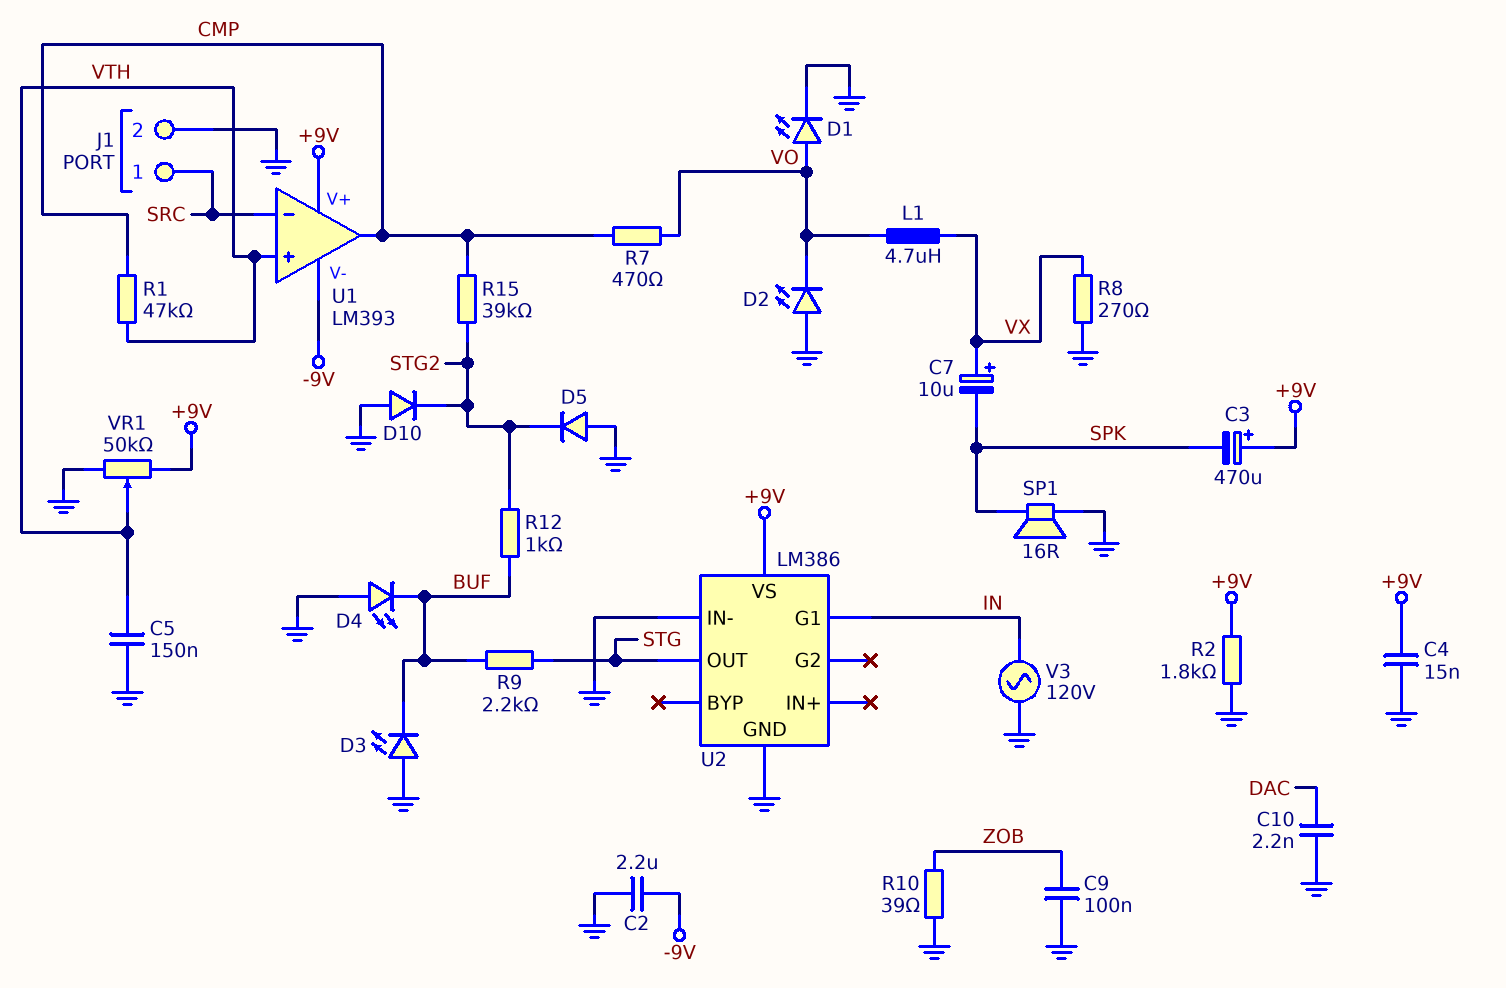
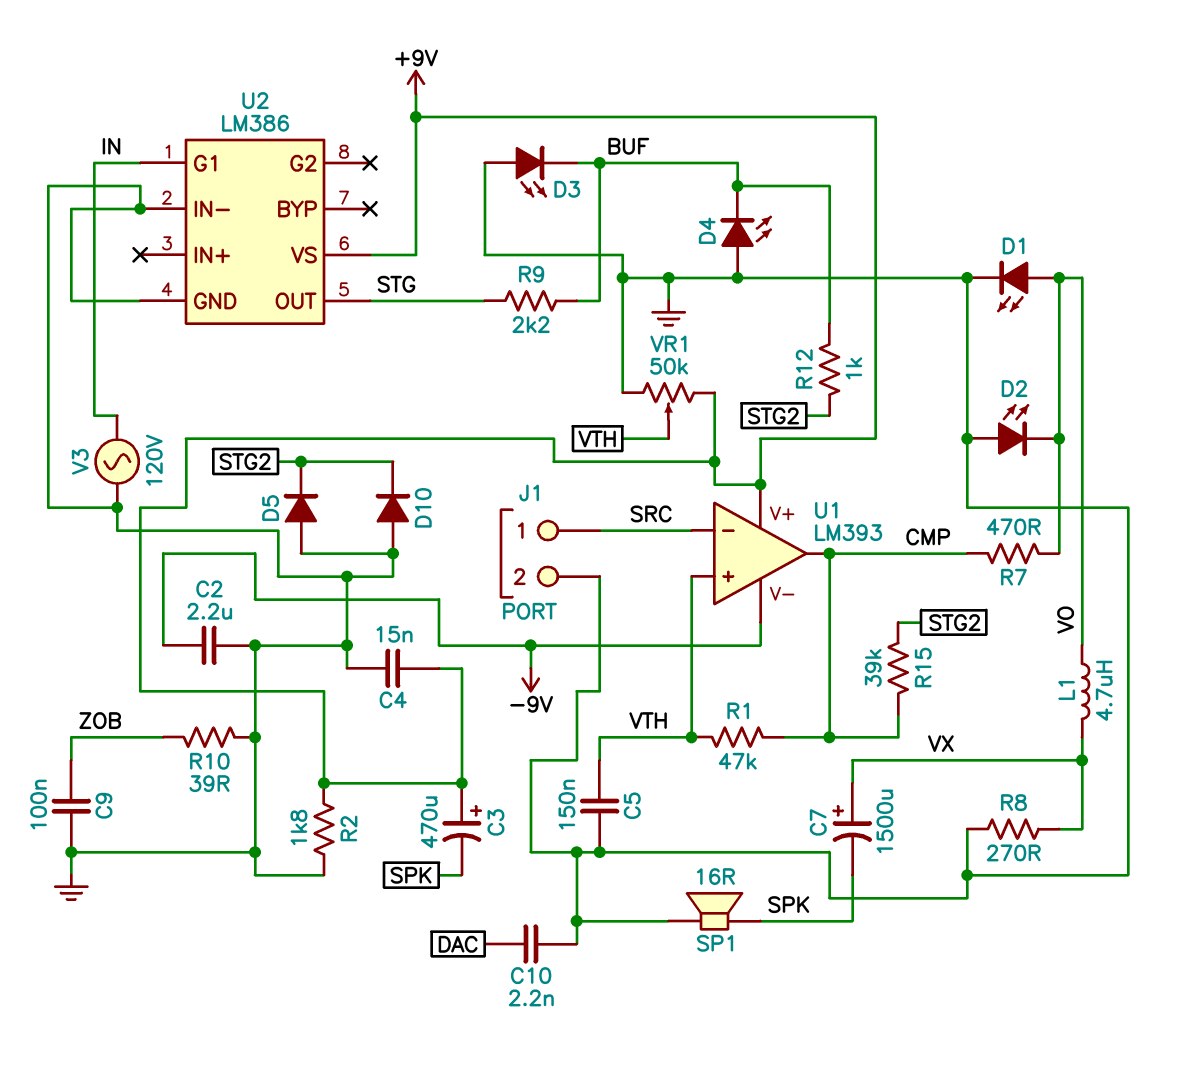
C7: 10uF (plus VX, minus SPK) -> 1500uF (plus VX, minus SPK)

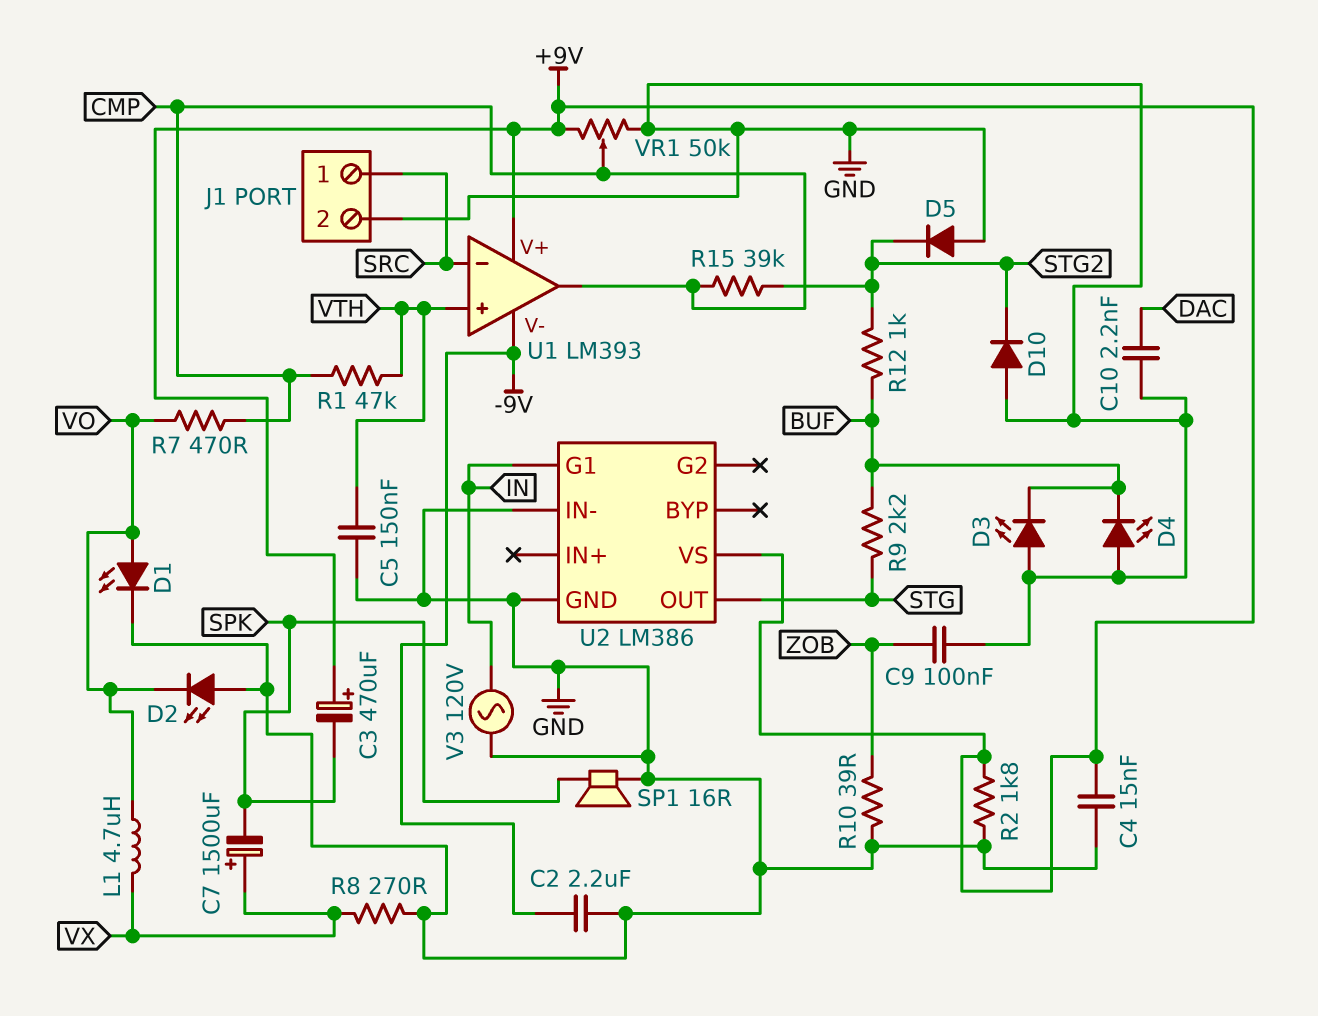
VR1: 50k (+9V, GND, wiper VTH) -> 50k (+9V, GND, wiper CMP)

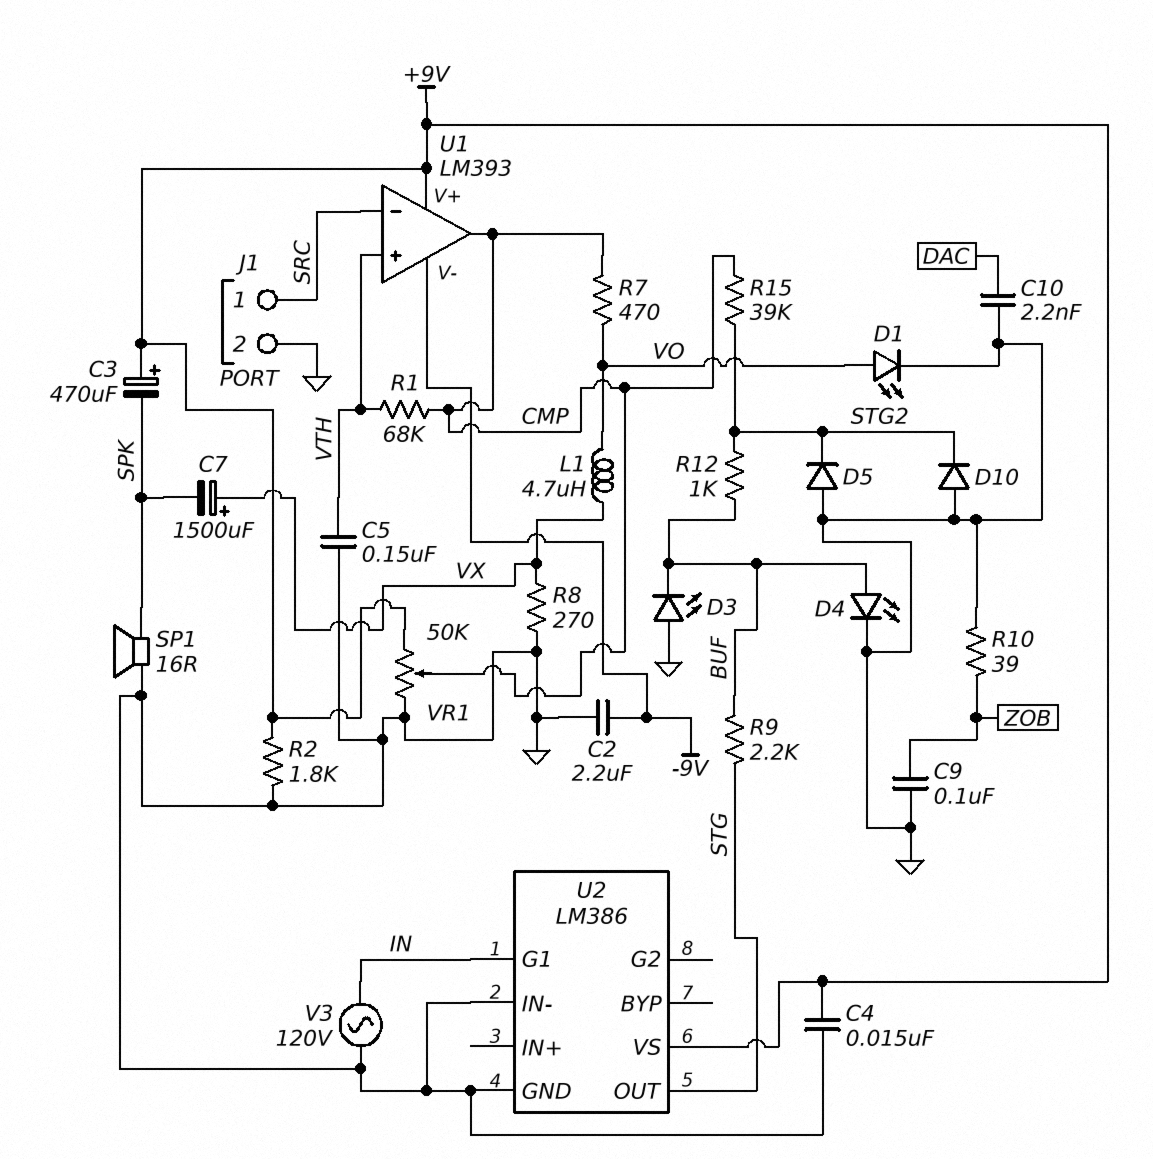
D2: LED (A GND, K VO) -> none
D4: LED (A GND, K BUF) -> LED (A BUF, K GND)
R1: 47k (CMP, VTH) -> 68k (CMP, VTH)

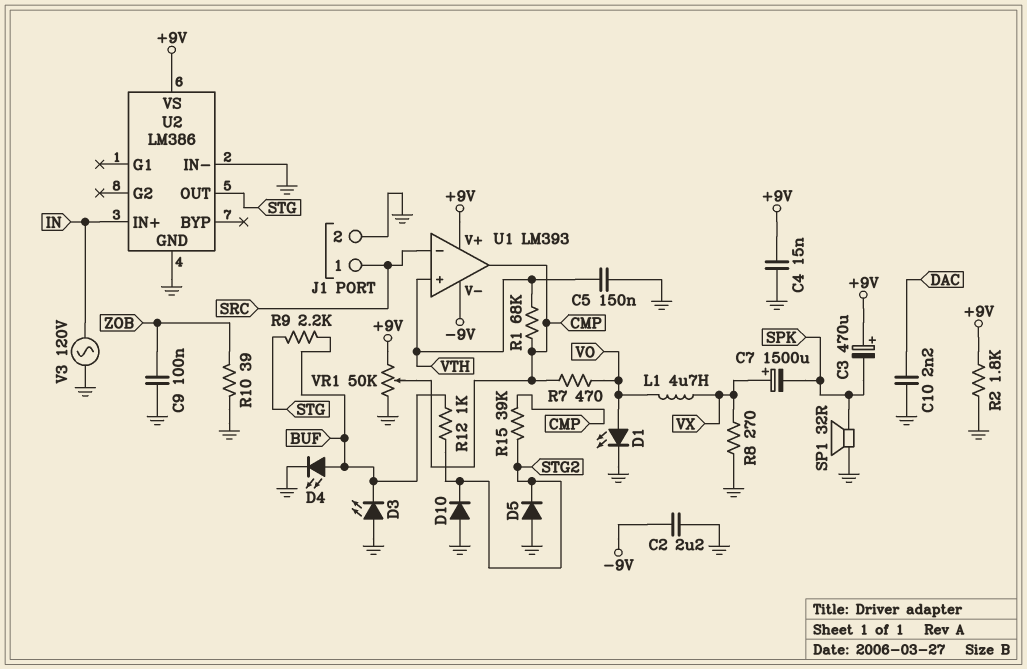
SP1: speaker 16R (GND, SPK) -> speaker 32R (GND, SPK)
U2 pin G1: IN -> none
U2 pin IN+: none -> IN

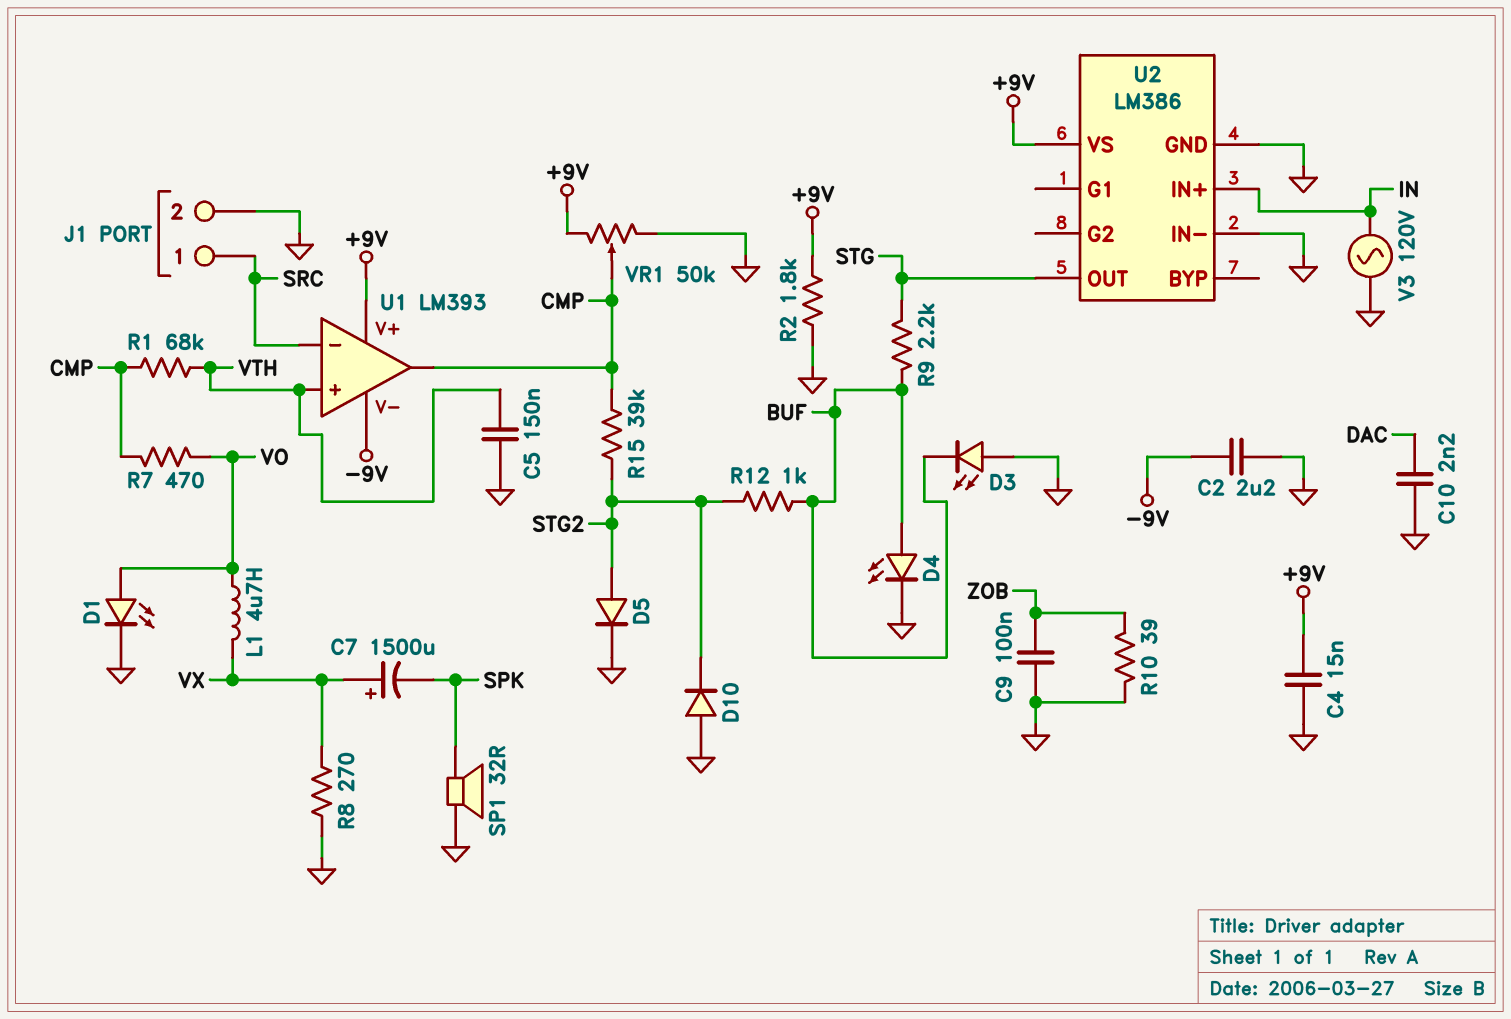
C3: 470uF (plus +9V, minus SPK) -> none
D5: diode (A GND, K STG2) -> diode (A STG2, K GND)

